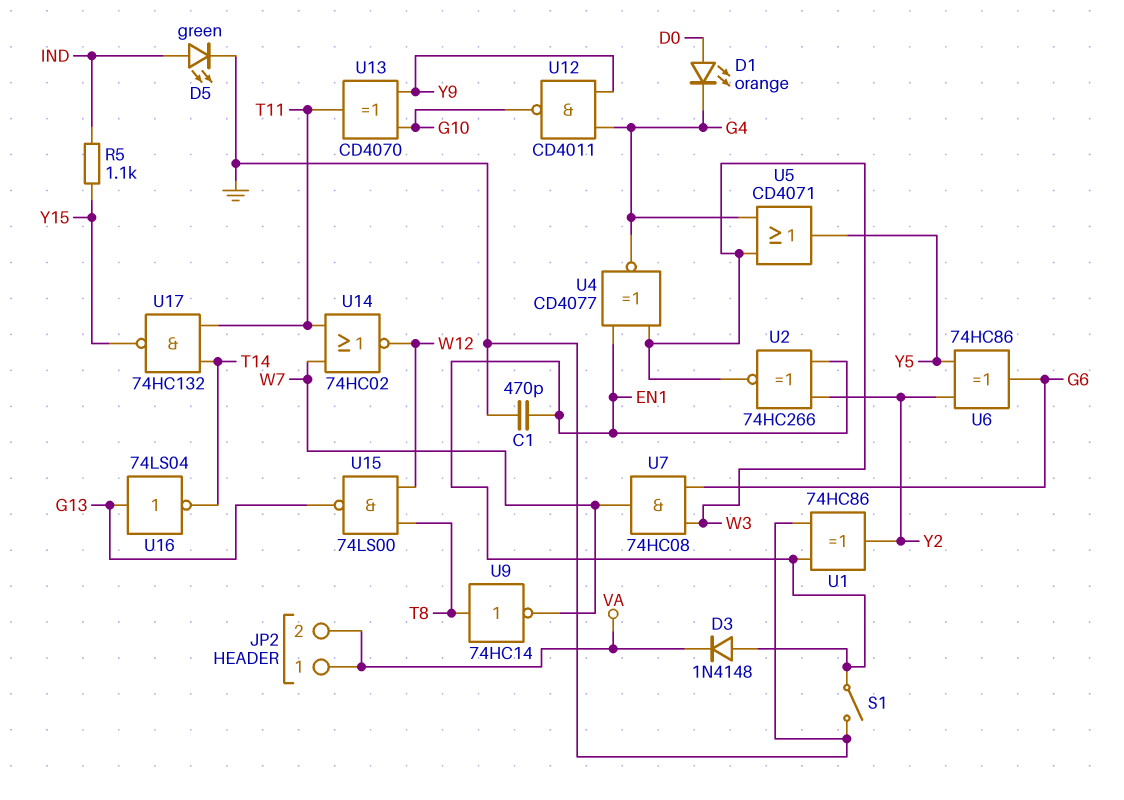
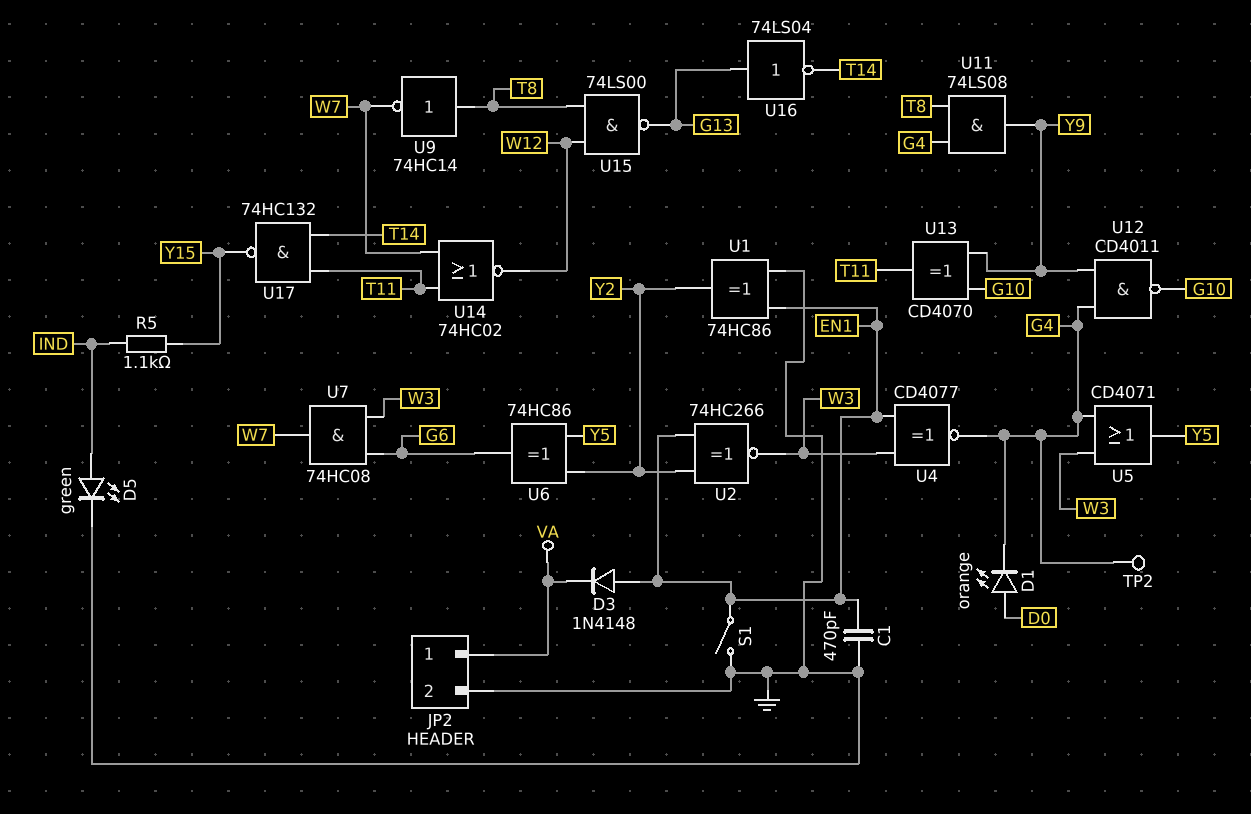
JP2 pin 2: VA -> GND
TP2: none -> test point (G4)
U11: none -> AND 74LS08 (in G4, in T8, out Y9)

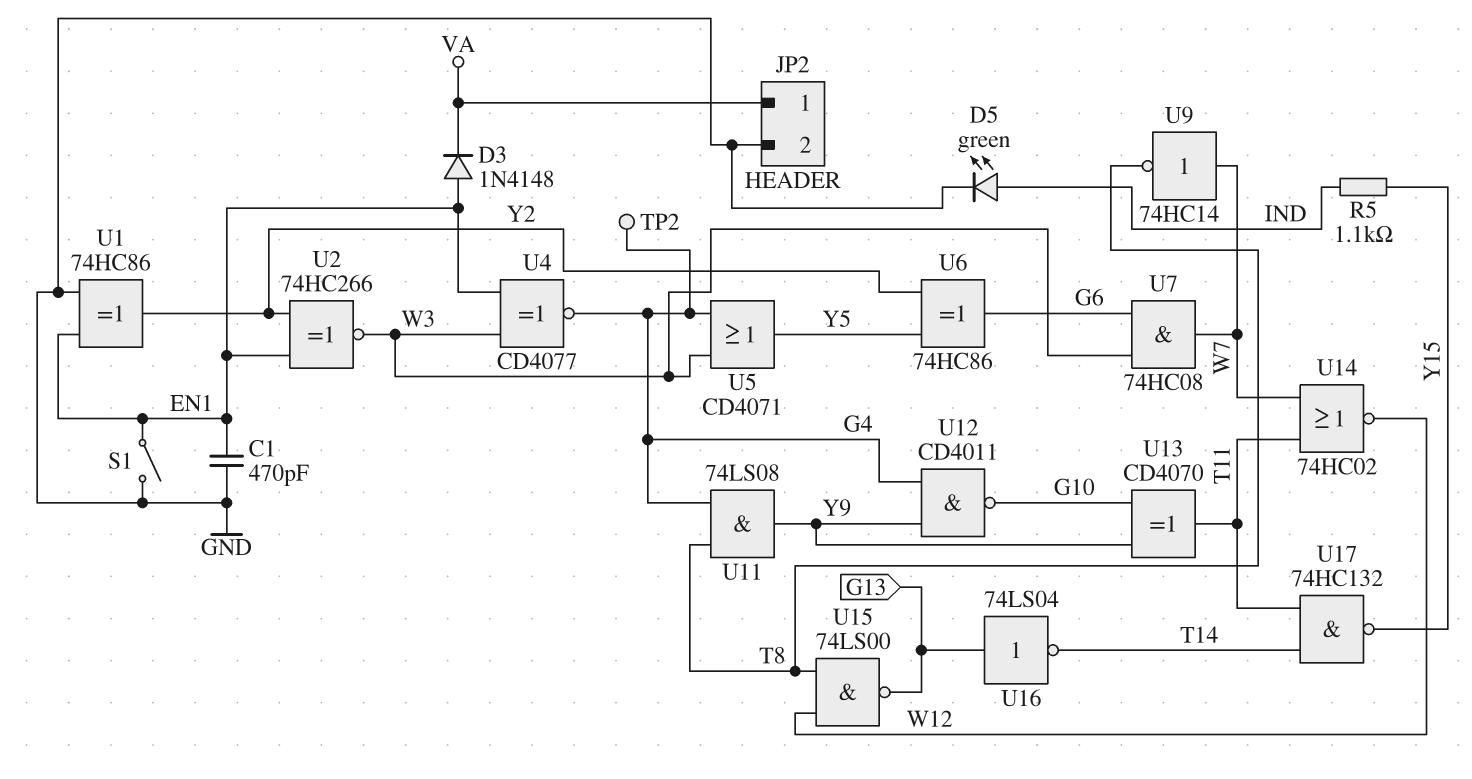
D1: LED orange (A D0, K G4) -> none
U9: NOT 74HC14 (in T8, out W7) -> NOT 74HC14 (in W7, out T8)

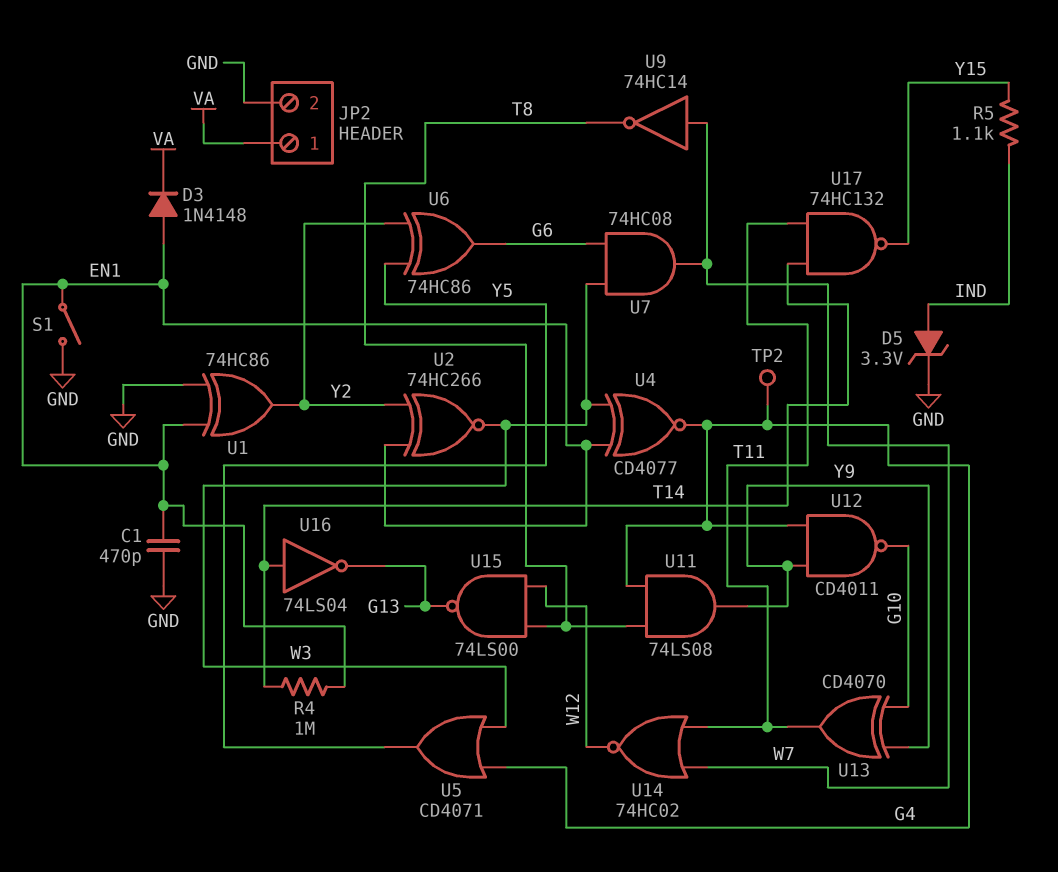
D5: LED green (A IND, K GND) -> zener 3.3V (A IND, K GND)
R4: none -> 1M (EN1, T14)
U16: NOT 74LS04 (in G13, out T14) -> NOT 74LS04 (in T14, out G13)

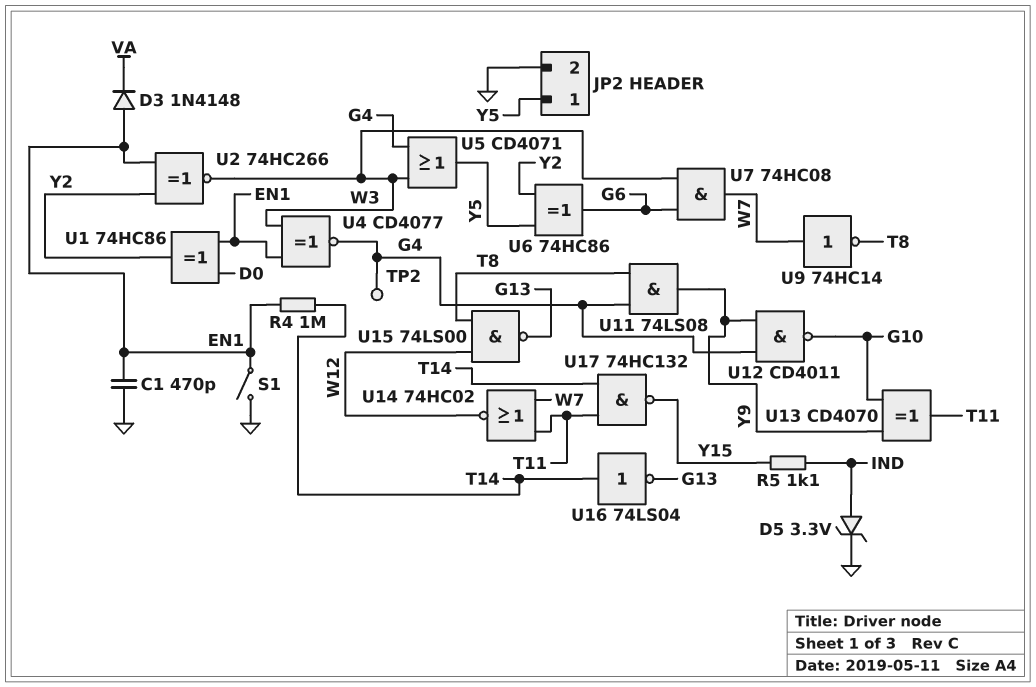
JP2 pin 1: VA -> Y5
U1: XOR 74HC86 (in EN1, in GND, out Y2) -> XOR 74HC86 (in D0, in EN1, out Y2)

